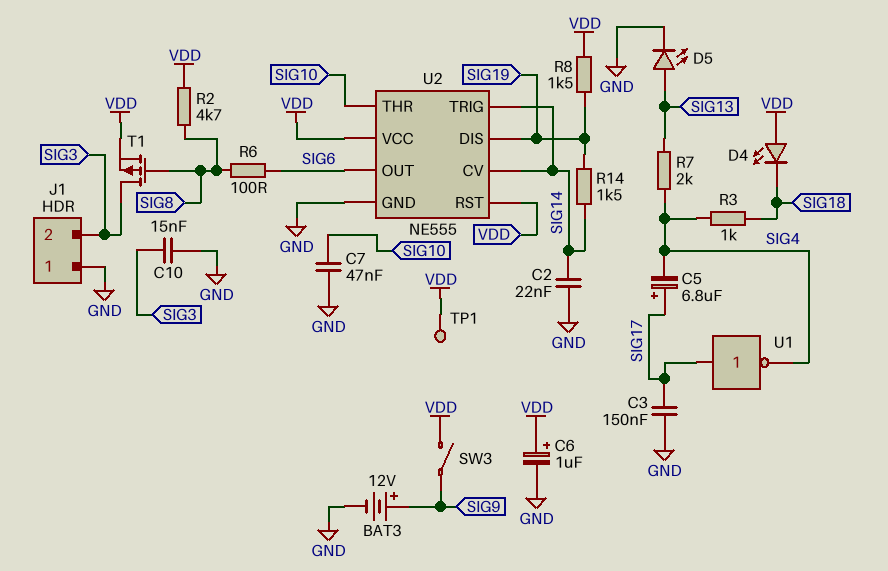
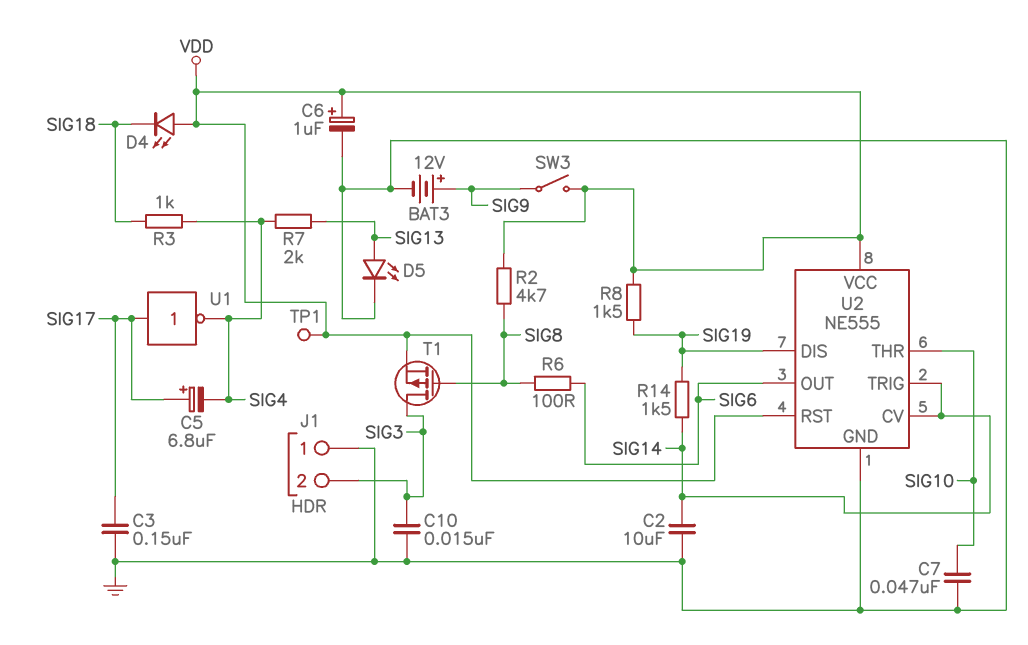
C2: 22nF (GND, SIG14) -> 10uF (GND, SIG14)

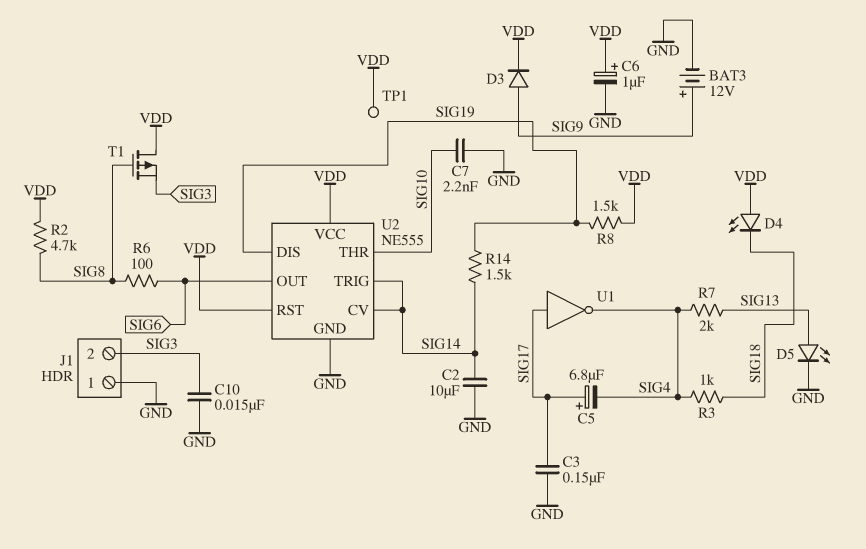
C7: 47nF (GND, SIG10) -> 2.2nF (GND, SIG10)
D3: none -> diode (A SIG9, K VDD)
SW3: switch (SIG9, VDD) -> none
T1: PMOS (G SIG8, D SIG3, S VDD) -> PMOS (G SIG8, D VDD, S SIG3)

